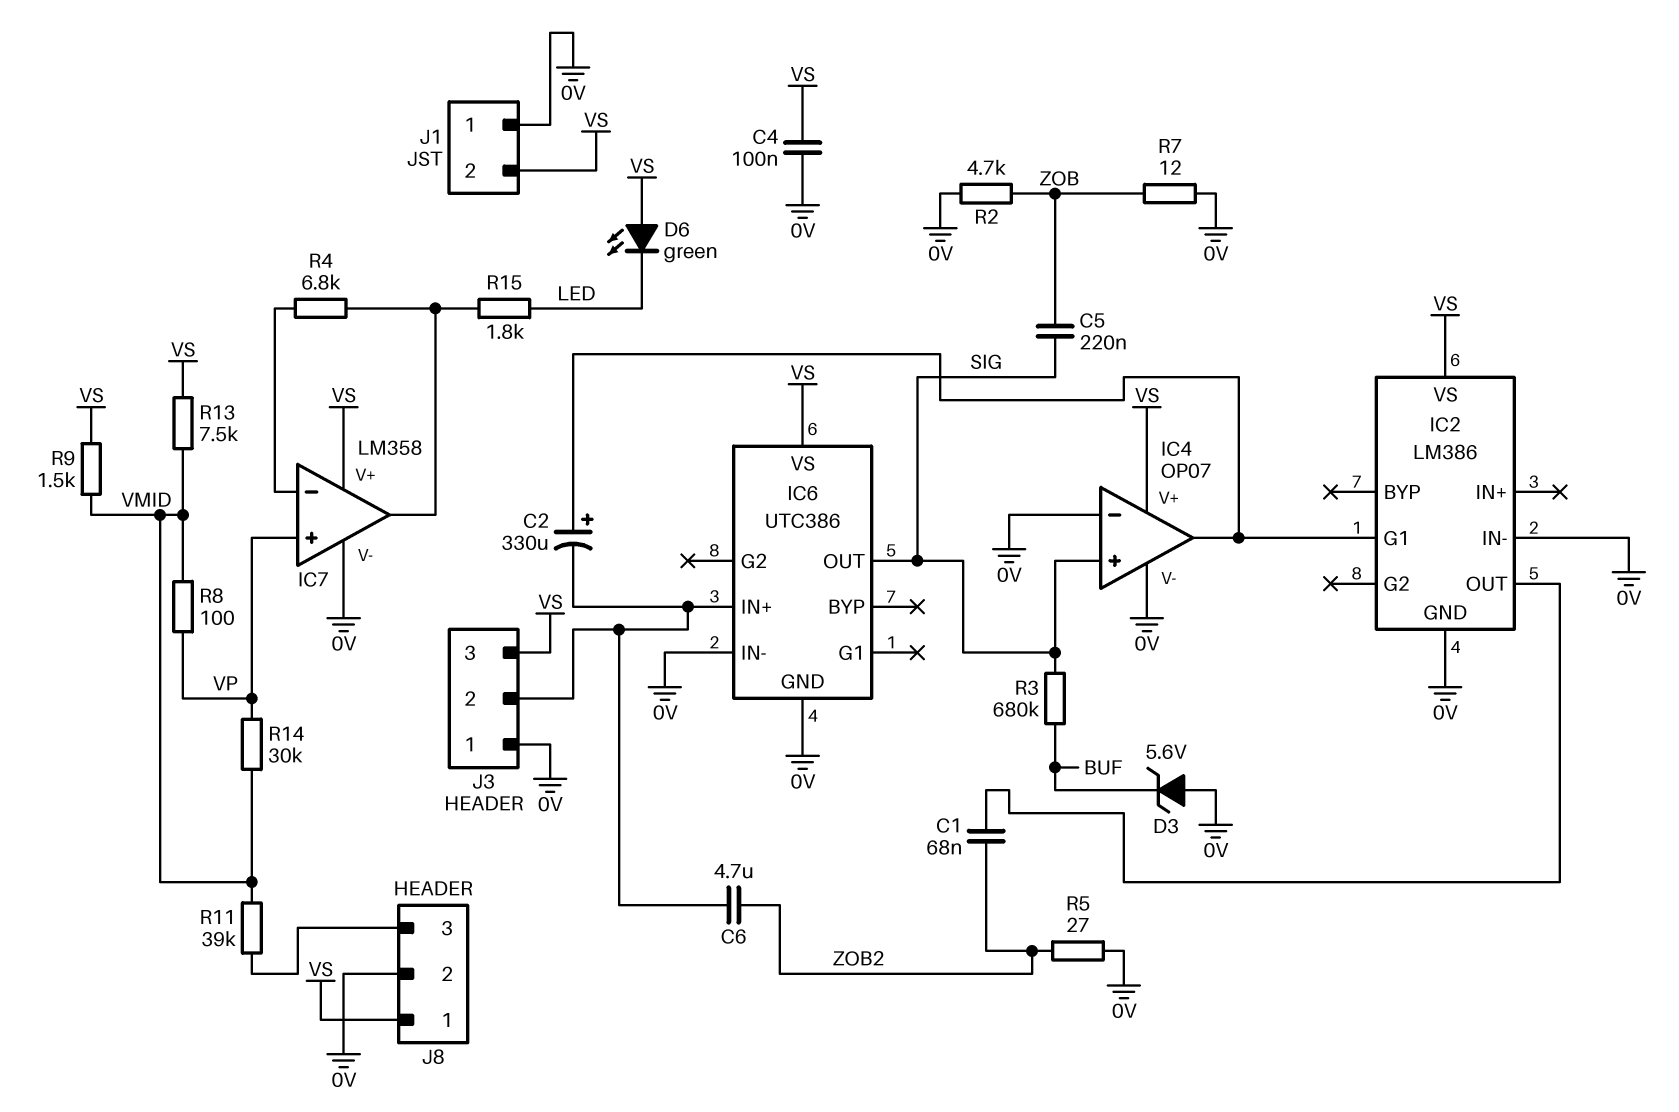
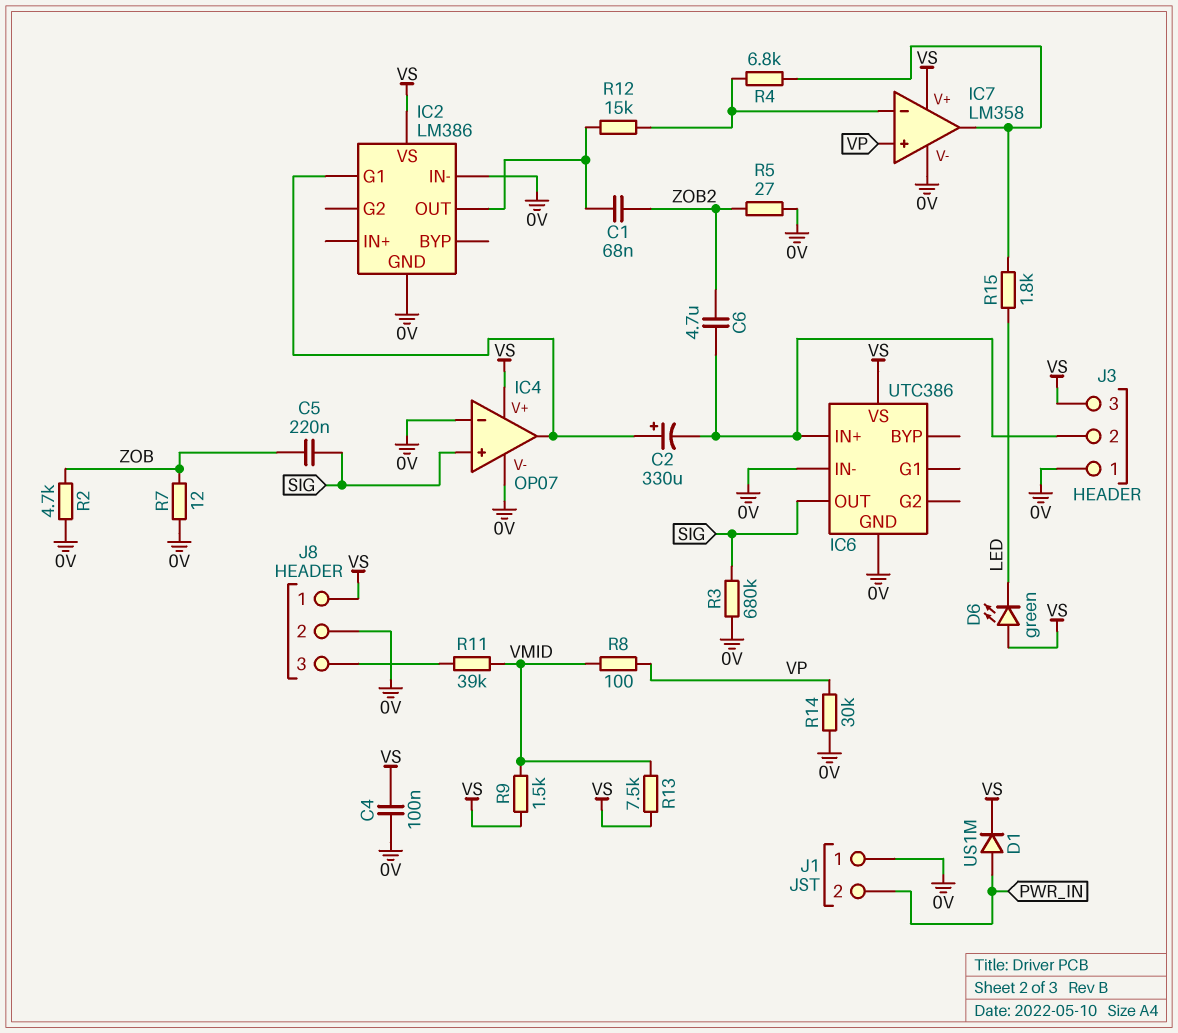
D1: none -> diode US1M (A PWR_IN, K VS)
D3: zener 5.6V (A 0V, K BUF) -> none
J1 pin 2: VS -> PWR_IN
R3: 680k (BUF, SIG) -> 680k (0V, SIG)
R12: none -> 15k (IC2/OUT, IC7/in-)
R14: 30k (VMID, VP) -> 30k (0V, VP)

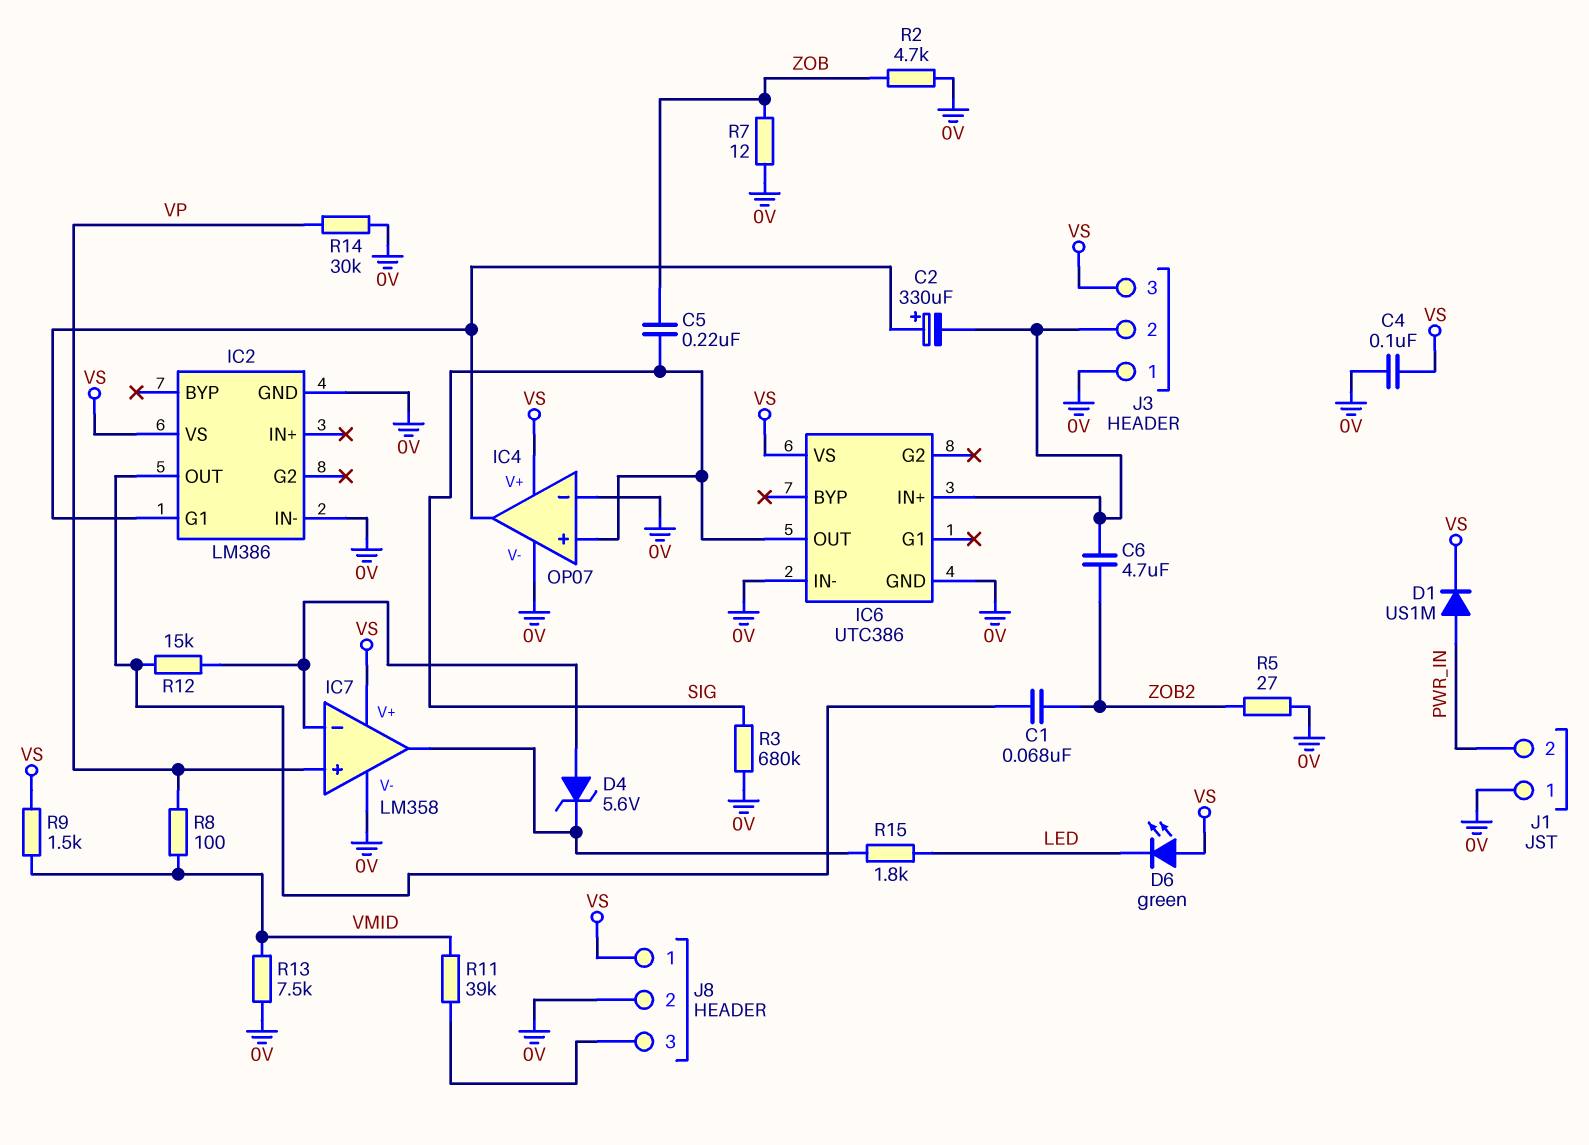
D4: none -> zener 5.6V (A IC7/in-, K IC7/out)
R4: 6.8k (IC7/in-, IC7/out) -> none
R13: 7.5k (VMID, VS) -> 7.5k (0V, VMID)

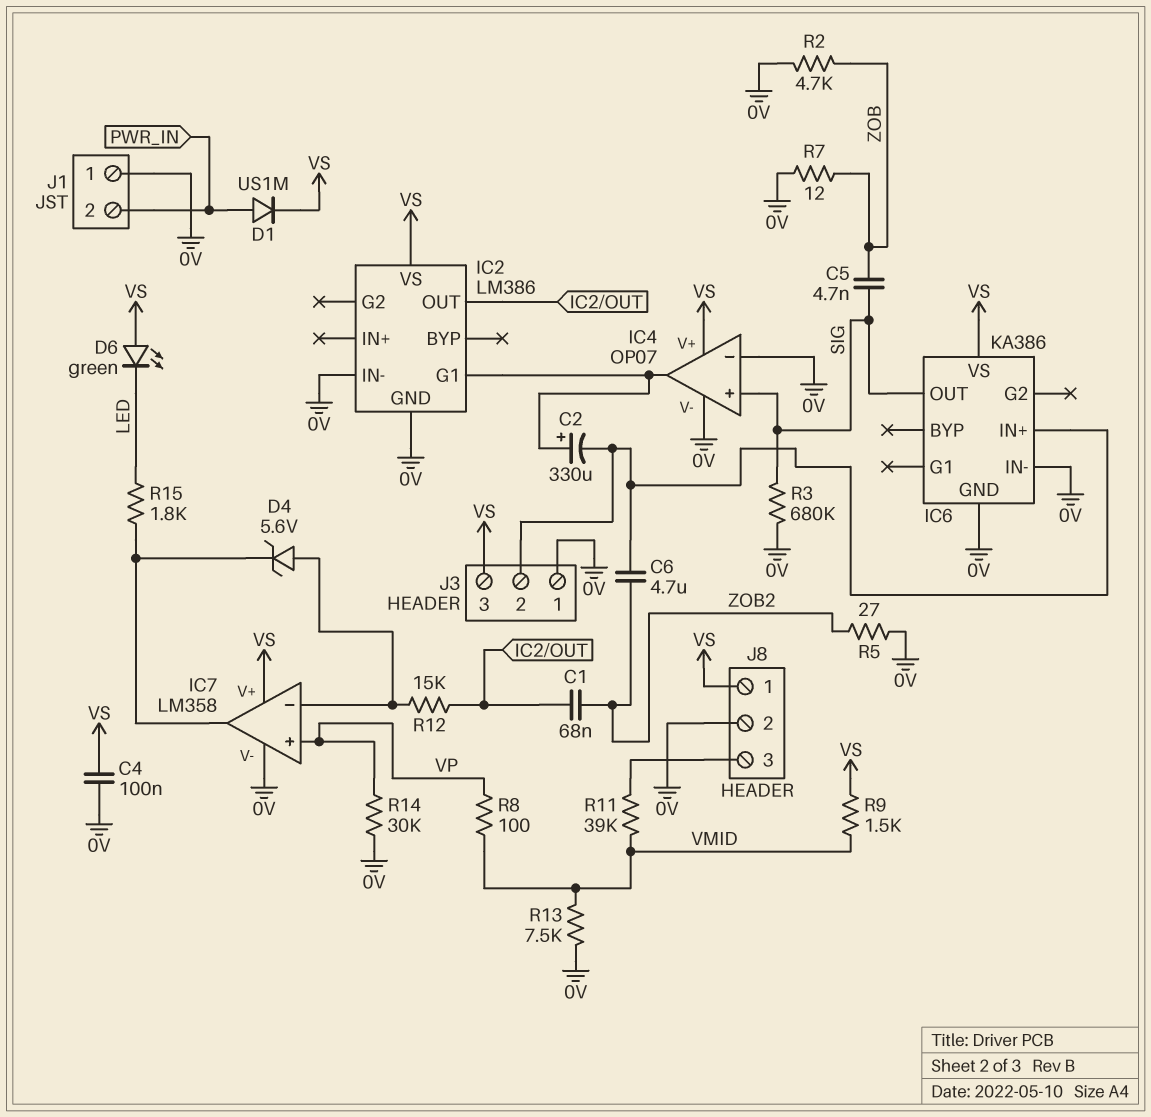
C5: 220nF (SIG, ZOB) -> 4.7nF (SIG, ZOB)
IC6: UTC386 -> KA386

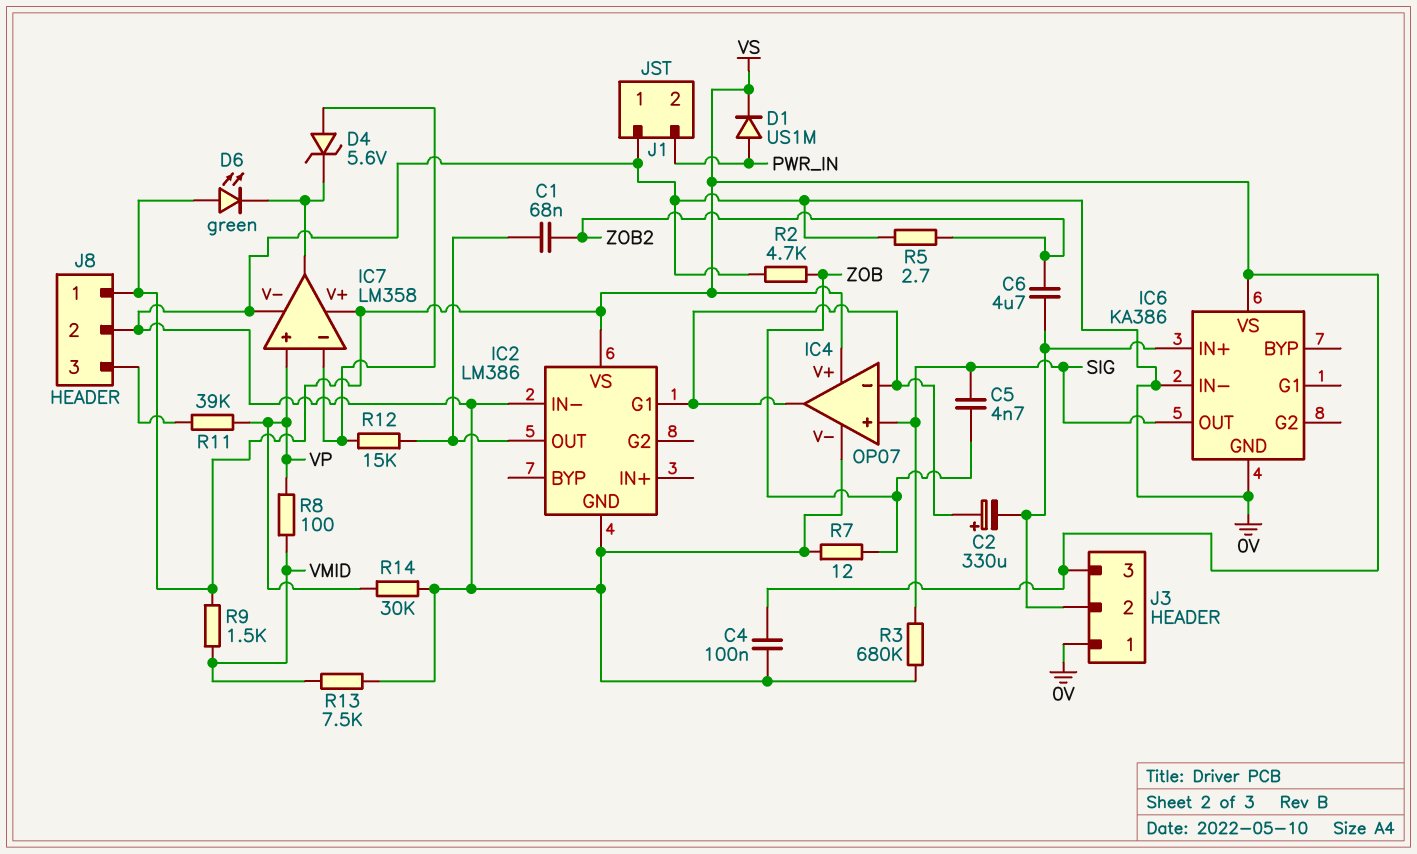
D6: LED green (A VS, K LED) -> LED green (A VS, K IC7/out)
IC4 pin in-: 0V -> IC2/G1
R5: 27 (0V, ZOB2) -> 2.7 (0V, ZOB2)
R11: 39k (J8/3, VMID) -> 39k (J8/3, VP)
R15: 1.8k (IC7/out, LED) -> none

